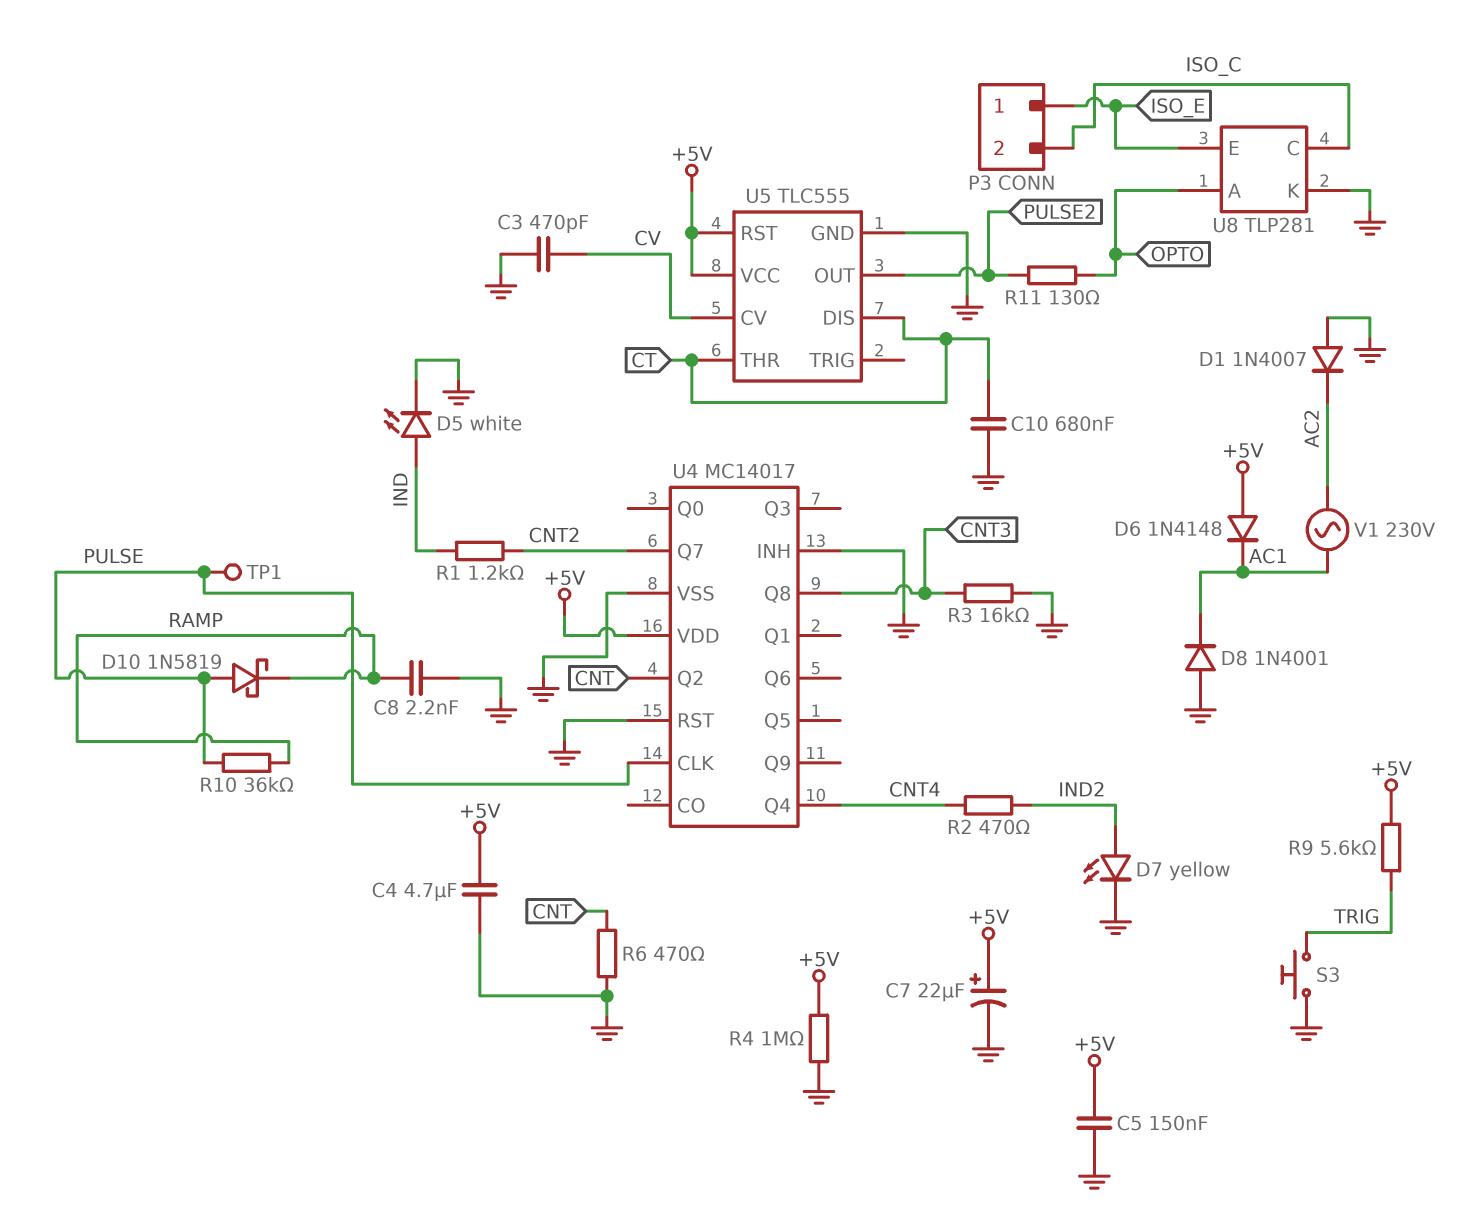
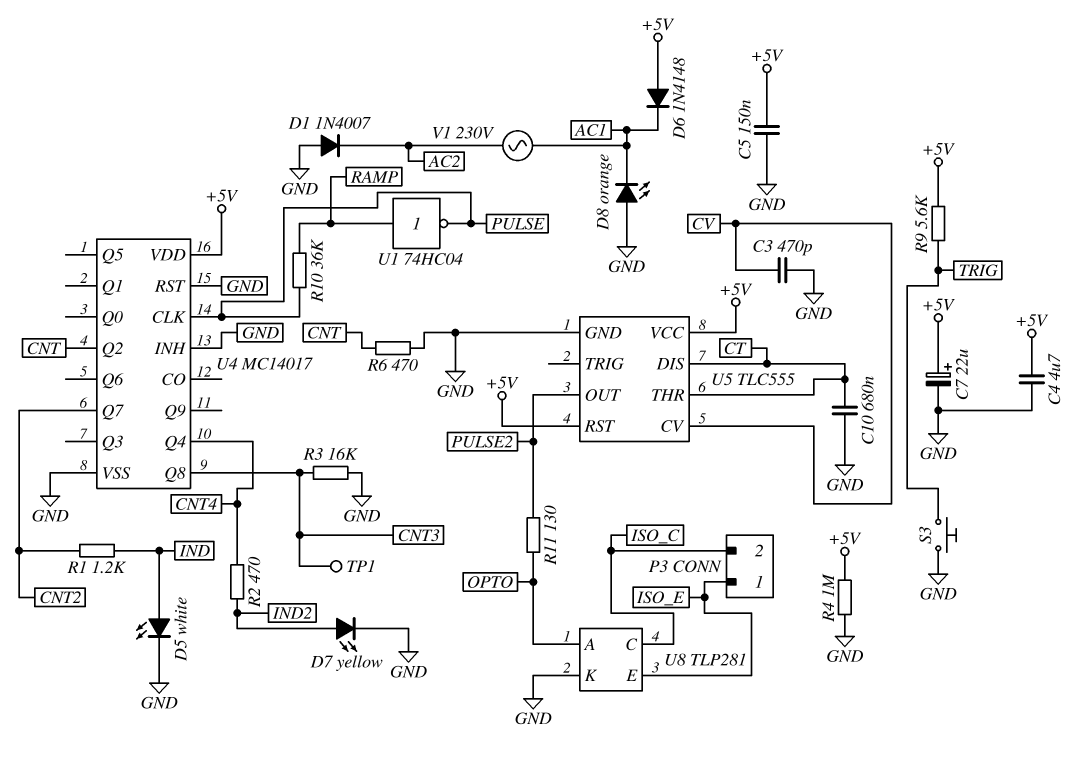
C8: 2.2nF (GND, RAMP) -> none
D8: diode 1N4001 (A GND, K AC1) -> LED orange (A GND, K AC1)
D10: schottky 1N5819 (A PULSE, K RAMP) -> none
TP1: test point (PULSE) -> test point (CNT3)
U1: none -> NOT 74HC04 (in RAMP, out PULSE)

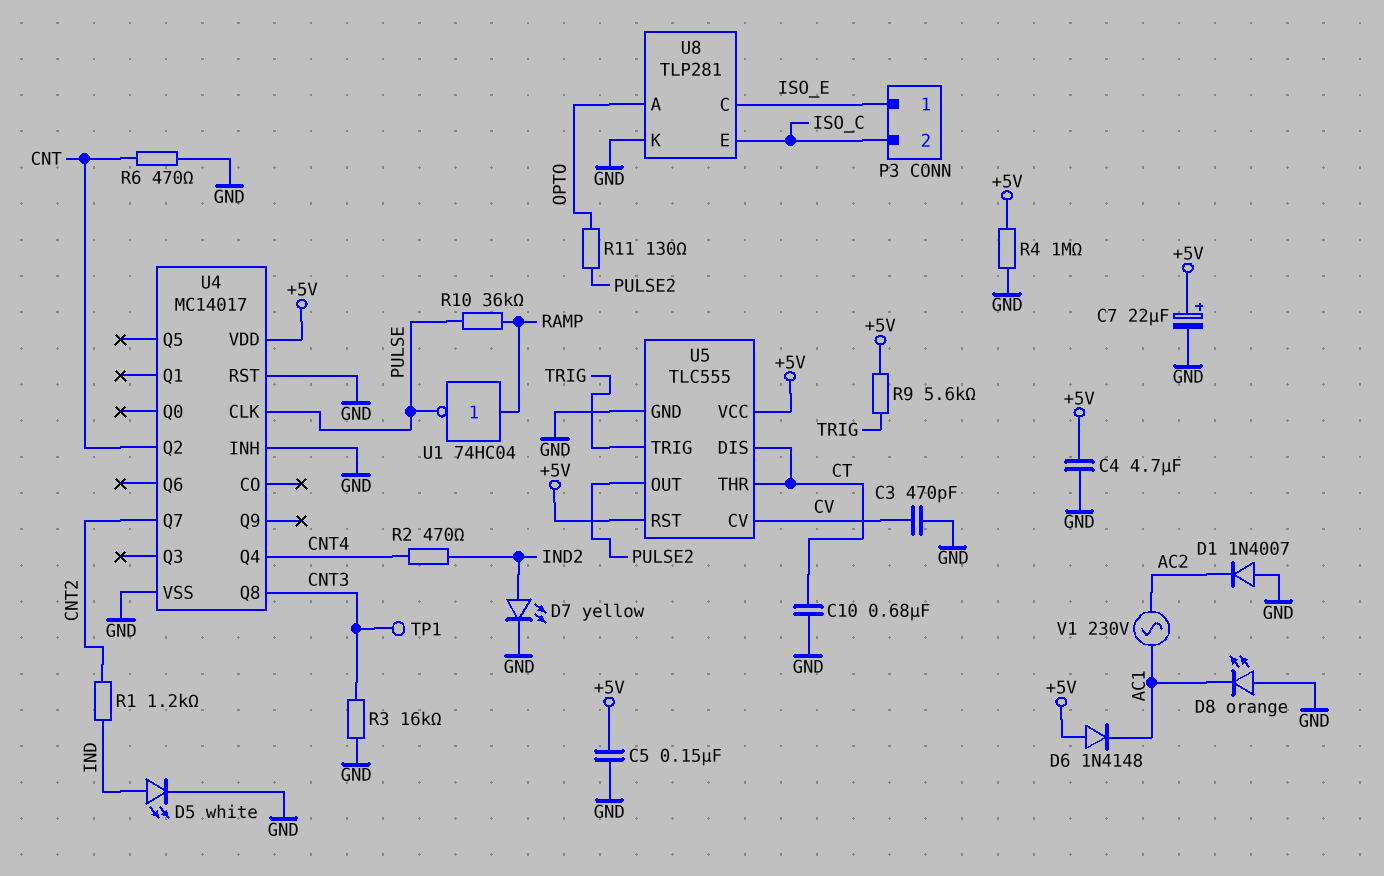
S3: button (GND, TRIG) -> none
U5 pin TRIG: none -> TRIG
U8 pin C: ISO_C -> ISO_E
U8 pin E: ISO_E -> ISO_C

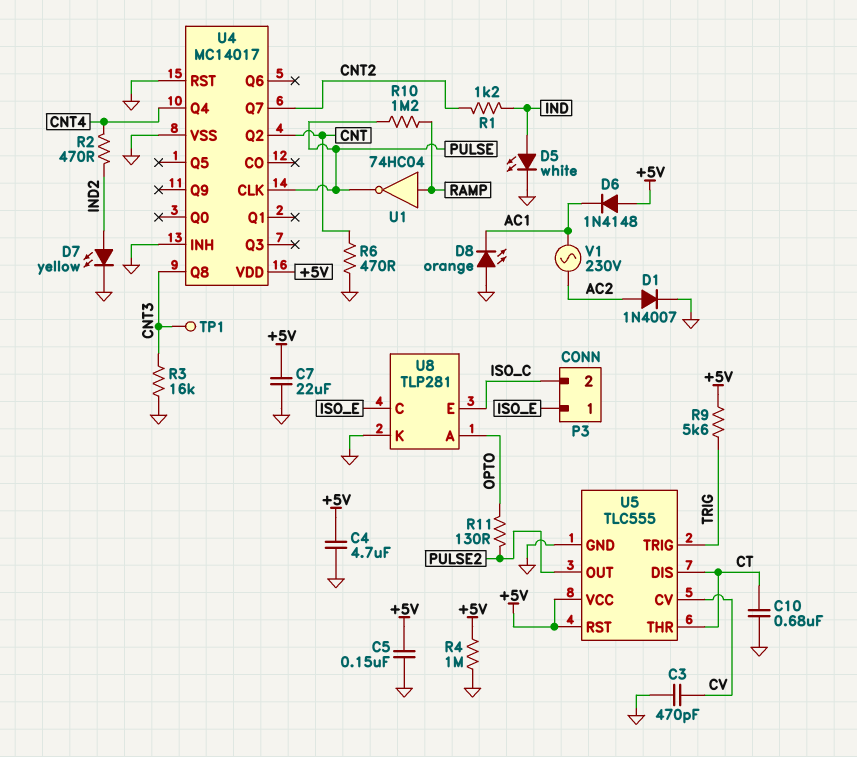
C7: 22uF (plus +5V, minus GND) -> 22uF (+5V, GND)
D1: diode 1N4007 (A GND, K AC2) -> diode 1N4007 (A AC2, K GND)
R10: 36k (PULSE, RAMP) -> 1.2M (PULSE, RAMP)

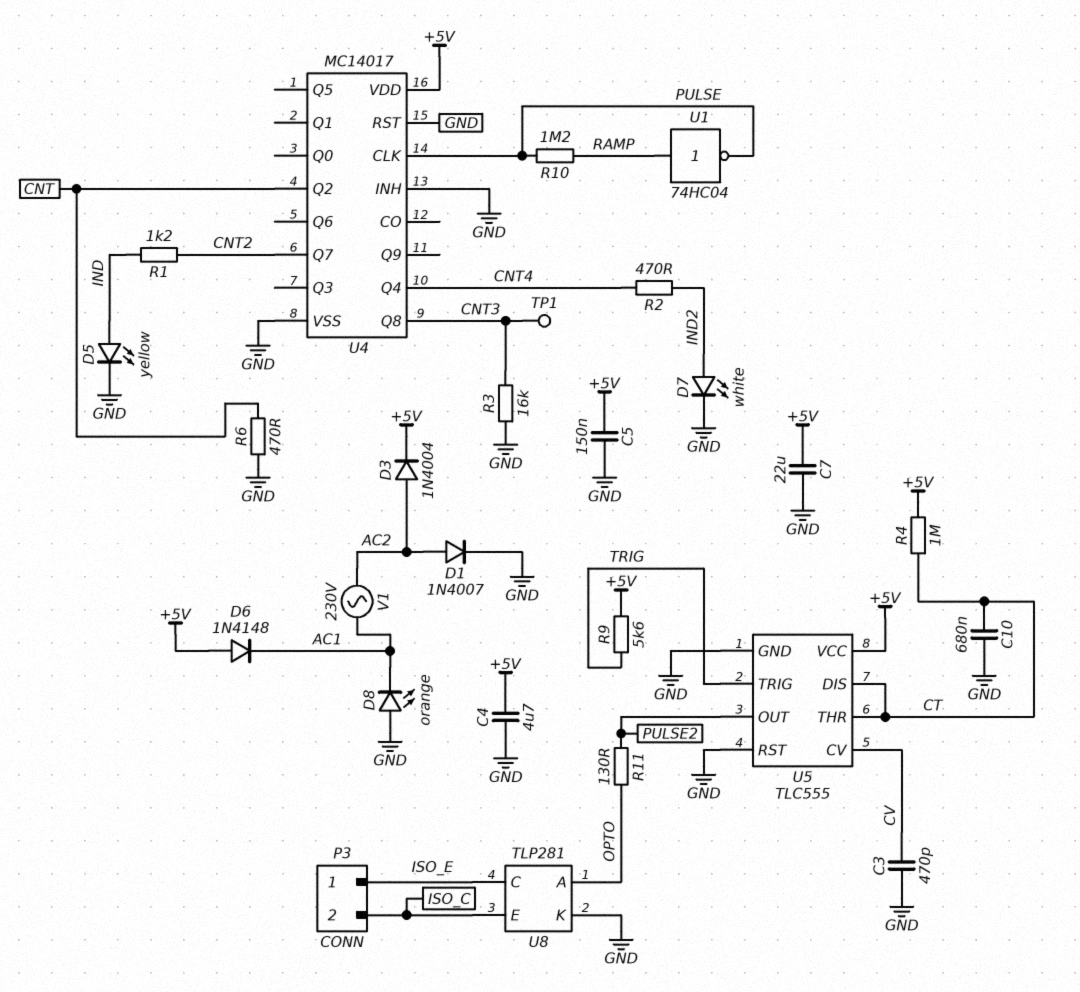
D3: none -> diode 1N4004 (A AC2, K +5V)
D5: LED white (A IND, K GND) -> LED yellow (A IND, K GND)
D7: LED yellow (A IND2, K GND) -> LED white (A IND2, K GND)
R4: 1M (+5V, GND) -> 1M (+5V, CT)
U5 pin RST: +5V -> GND

